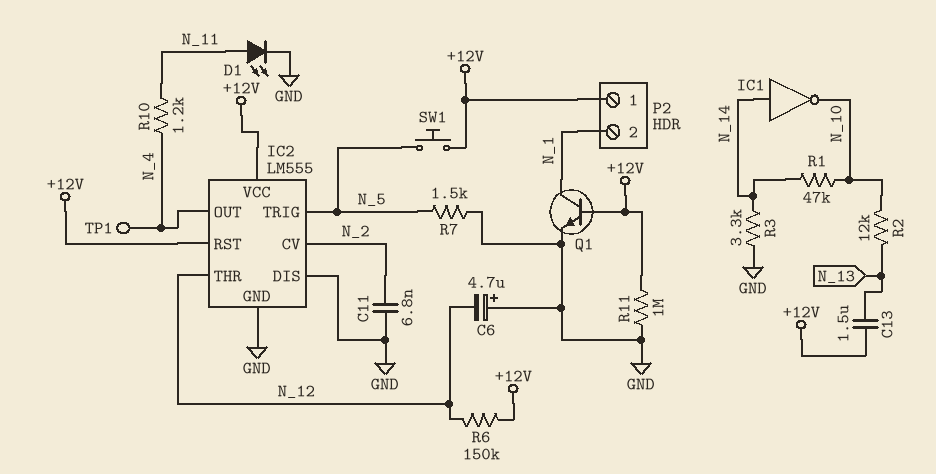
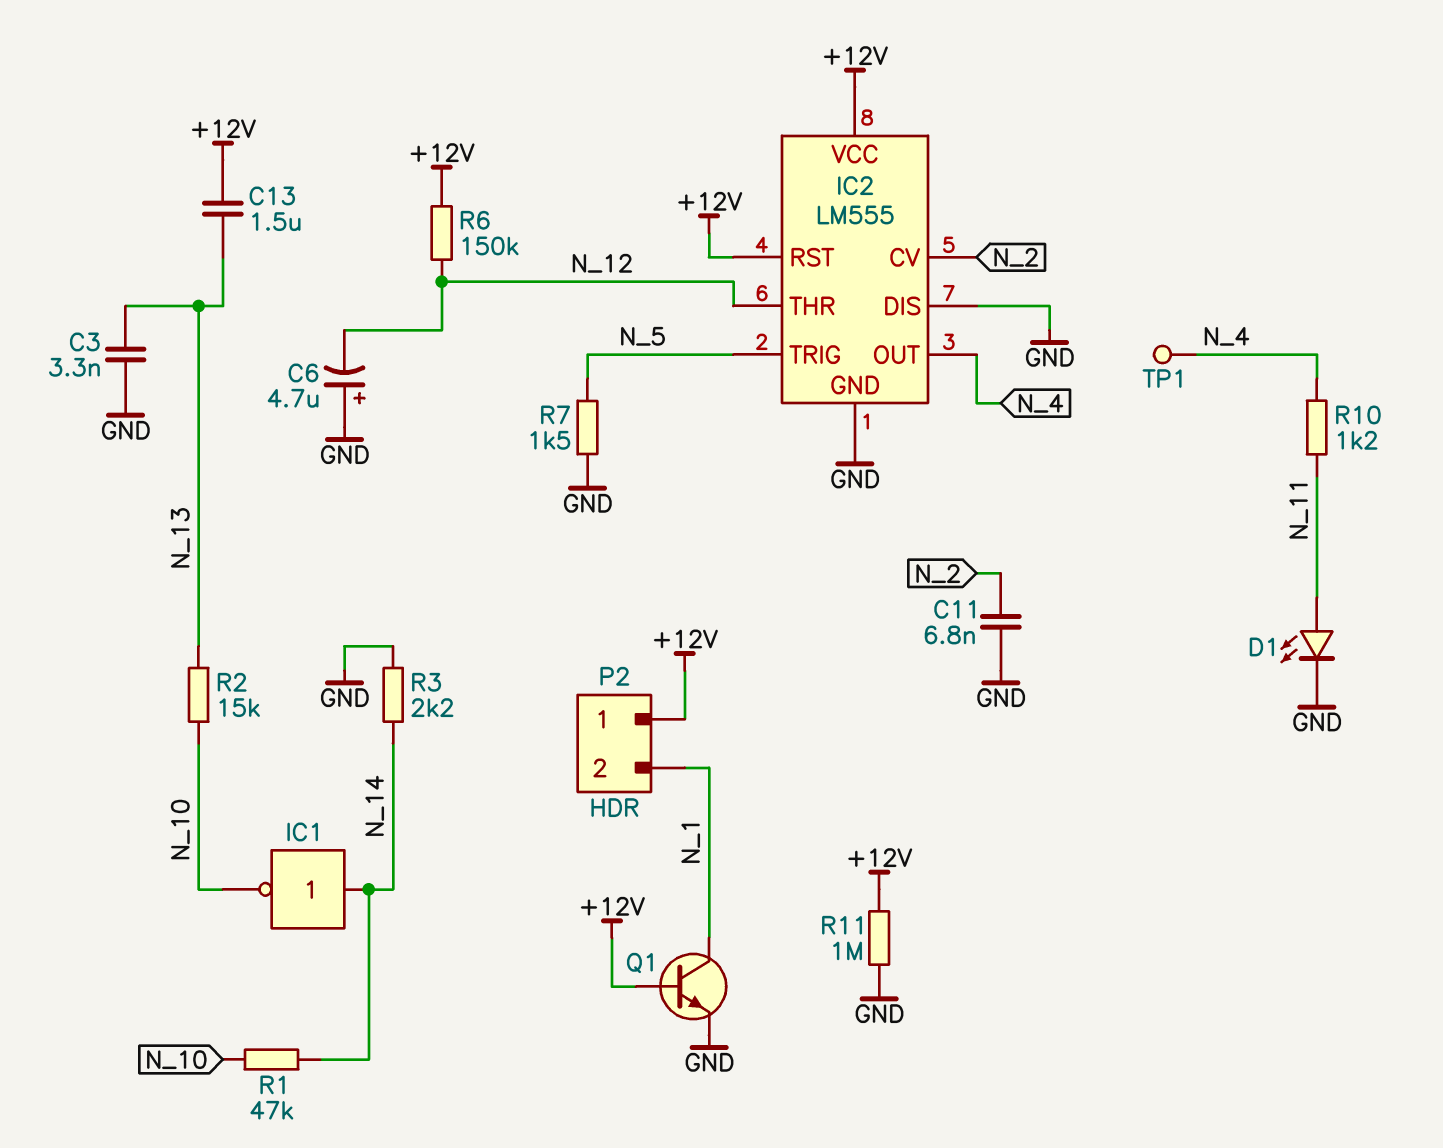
C3: none -> 3.3nF (GND, N_13)
R2: 12k (N_10, N_13) -> 15k (N_10, N_13)
R3: 3.3k (GND, N_14) -> 2.2k (GND, N_14)
SW1: button (+12V, N_5) -> none

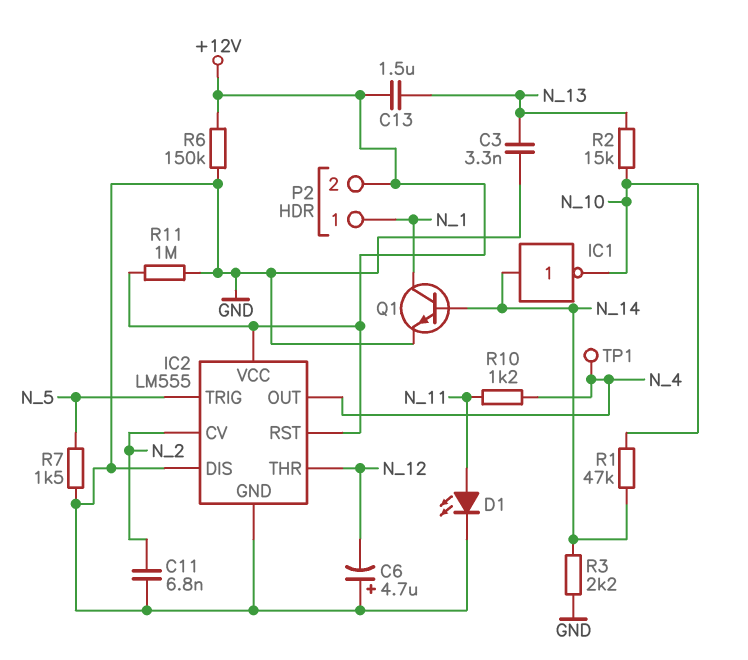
P2 pin 1: +12V -> N_1
P2 pin 2: N_1 -> +12V
Q1: NPN (B +12V, C N_1, E GND) -> NPN (B N_14, C N_1, E GND)
R6: 150k (+12V, N_12) -> 150k (+12V, GND)

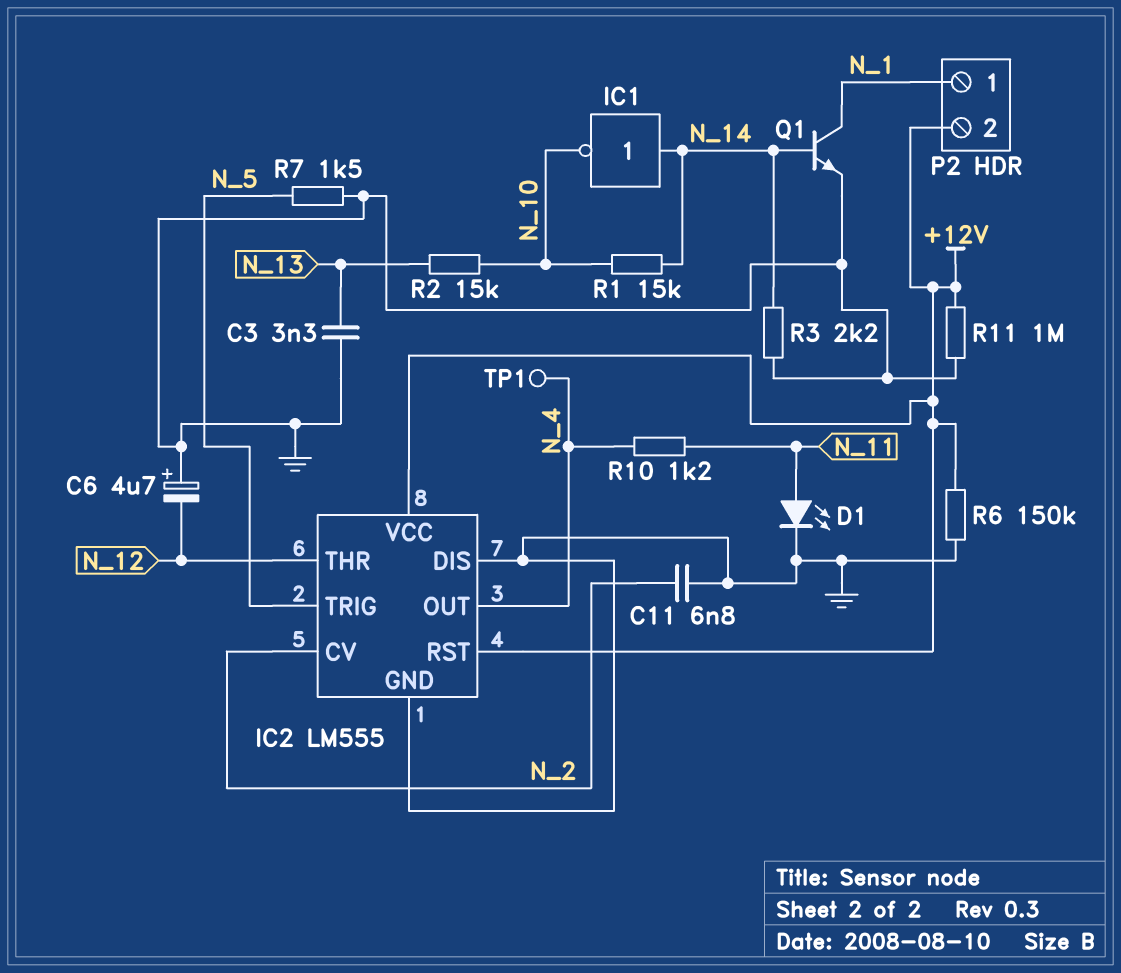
C13: 1.5uF (+12V, N_13) -> none
R1: 47k (N_10, N_14) -> 15k (N_10, N_14)

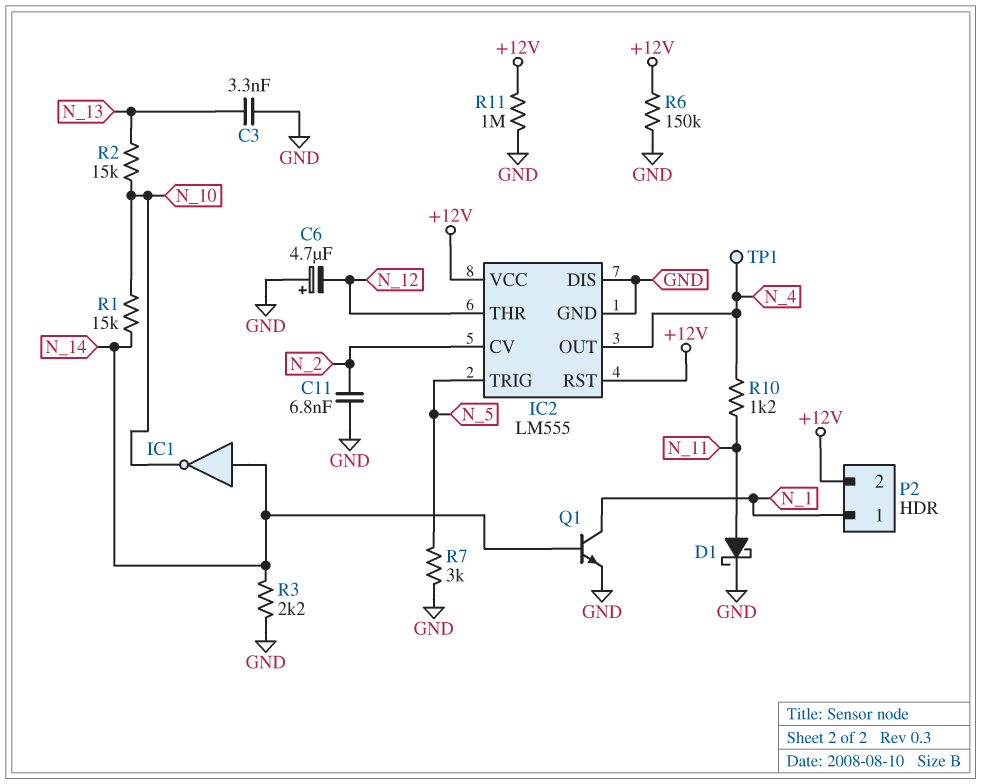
D1: LED (A N_11, K GND) -> schottky (A N_11, K GND)
R7: 1.5k (GND, N_5) -> 3k (GND, N_5)

